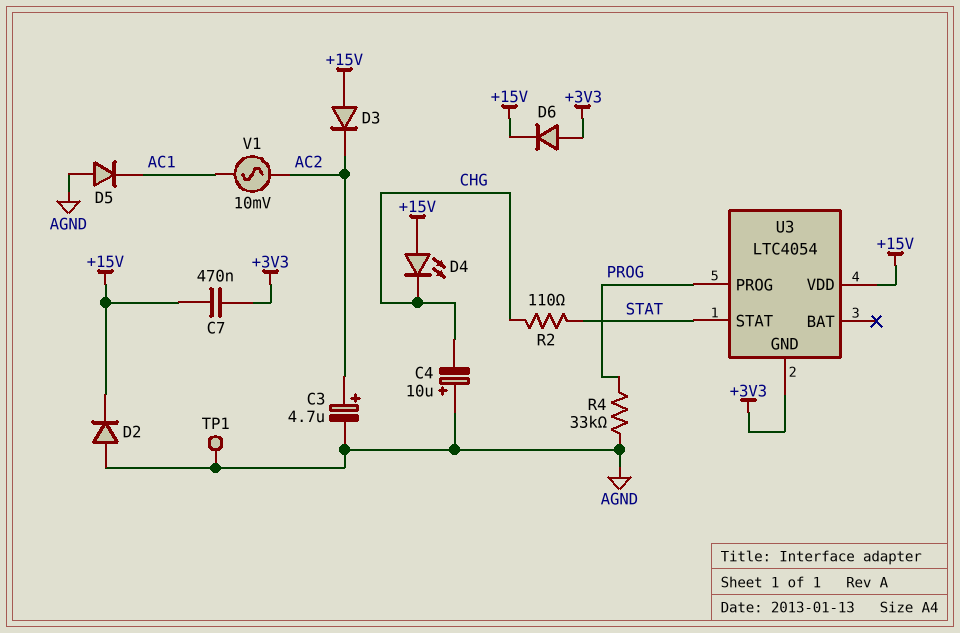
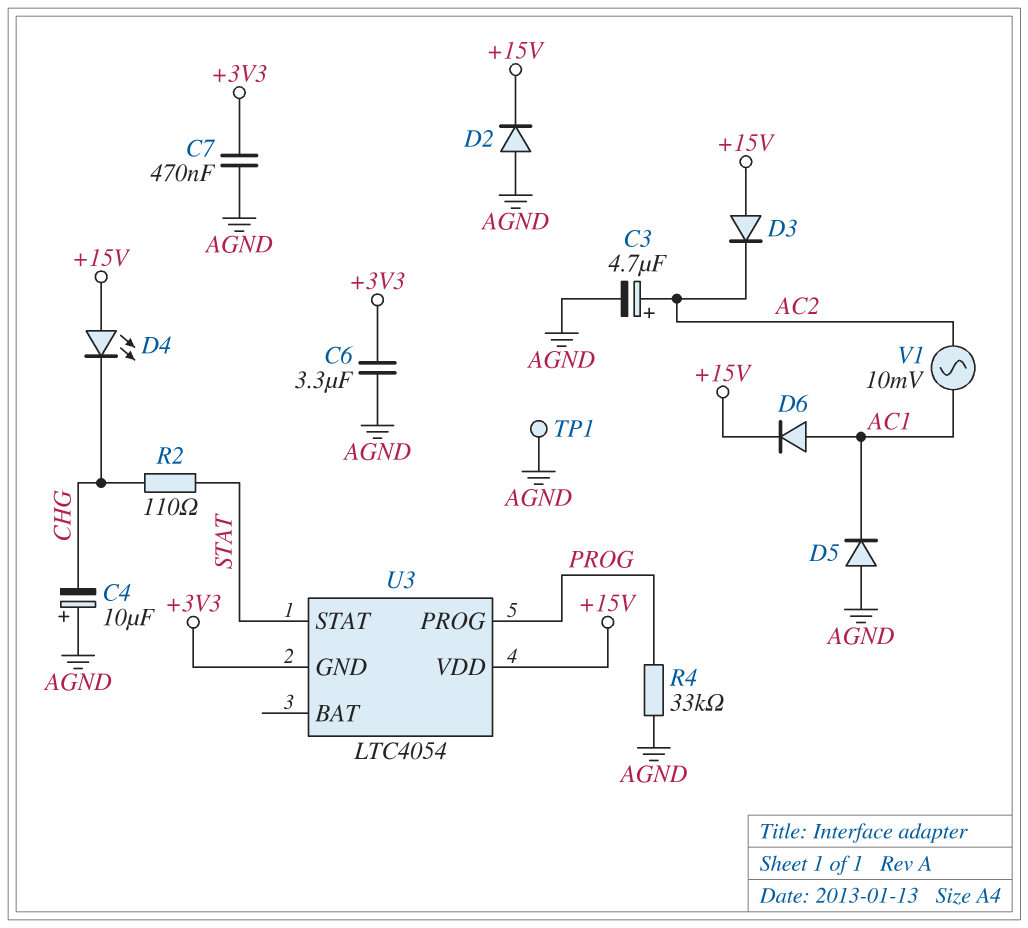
C6: none -> 3.3uF (+3V3, AGND)
C7: 470nF (+3V3, +15V) -> 470nF (+3V3, AGND)
D6: diode (A +3V3, K +15V) -> diode (A AC1, K +15V)

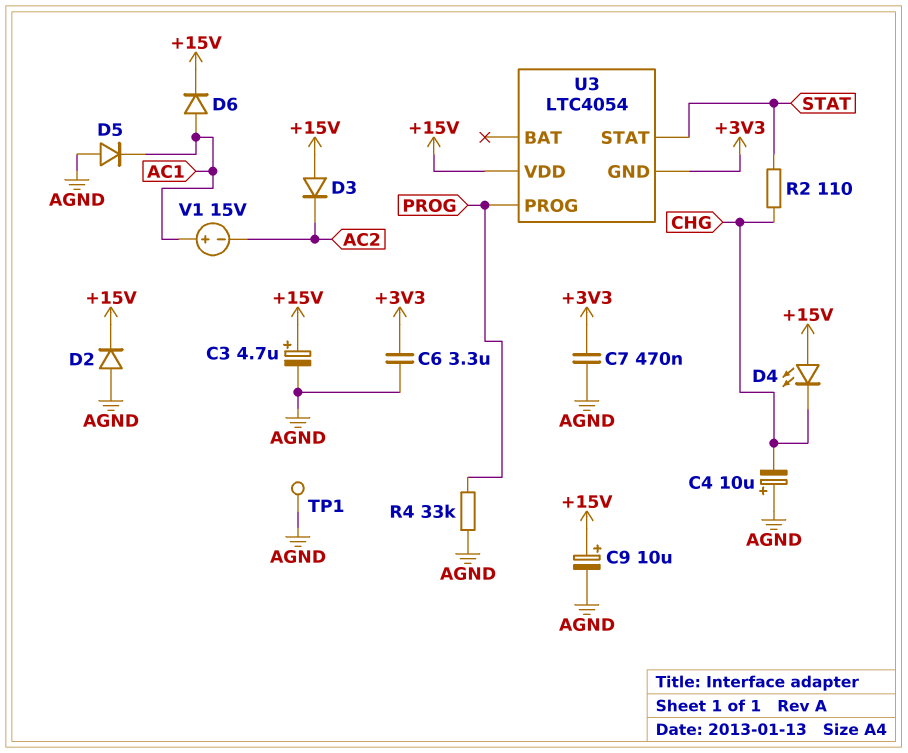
C3: 4.7uF (plus AC2, minus AGND) -> 4.7uF (plus +15V, minus AGND)
C9: none -> 10uF (plus +15V, minus AGND)
V1: AC 10mV (AC1, AC2) -> 15V (plus AC1, minus AC2)

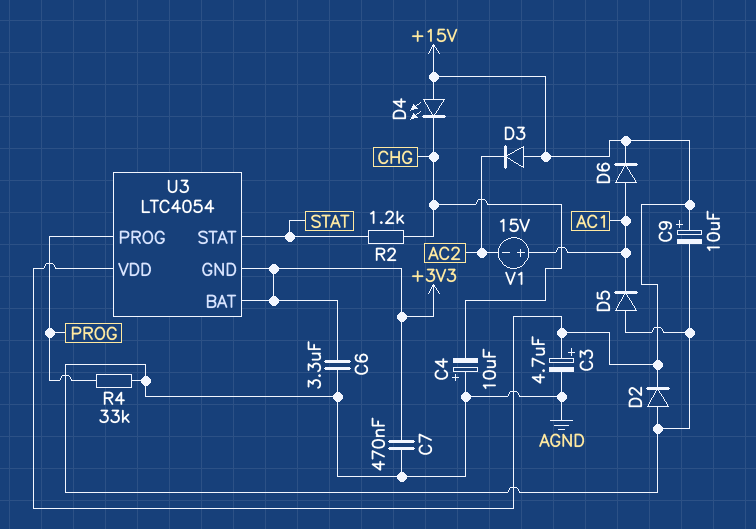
R2: 110 (CHG, STAT) -> 1.2k (CHG, STAT)
TP1: test point (AGND) -> none
U3 pin BAT: none -> +3V3

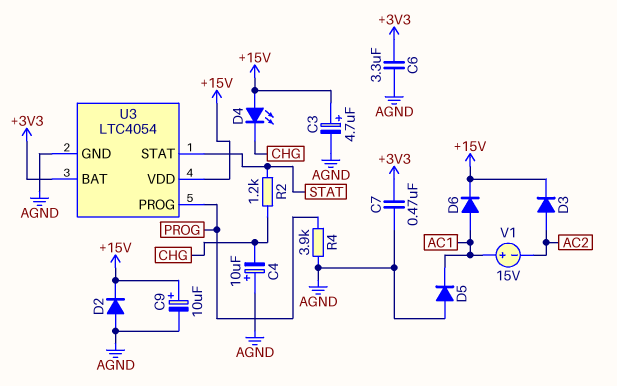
D3: diode (A +15V, K AC2) -> diode (A AC2, K +15V)
R4: 33k (AGND, PROG) -> 3.9k (AGND, PROG)
U3 pin GND: +3V3 -> AGND

